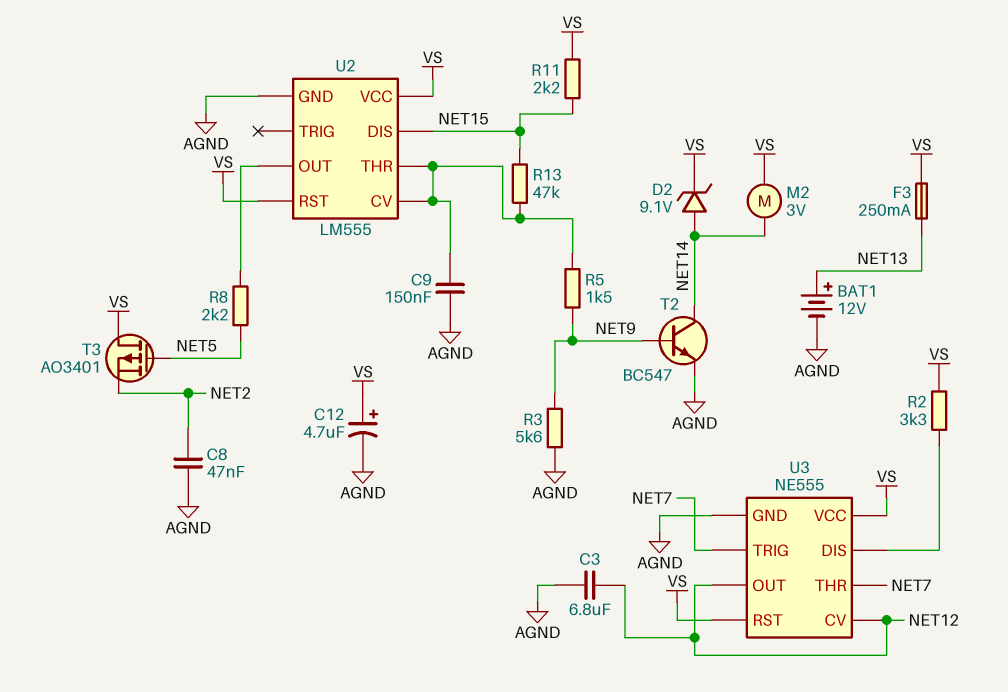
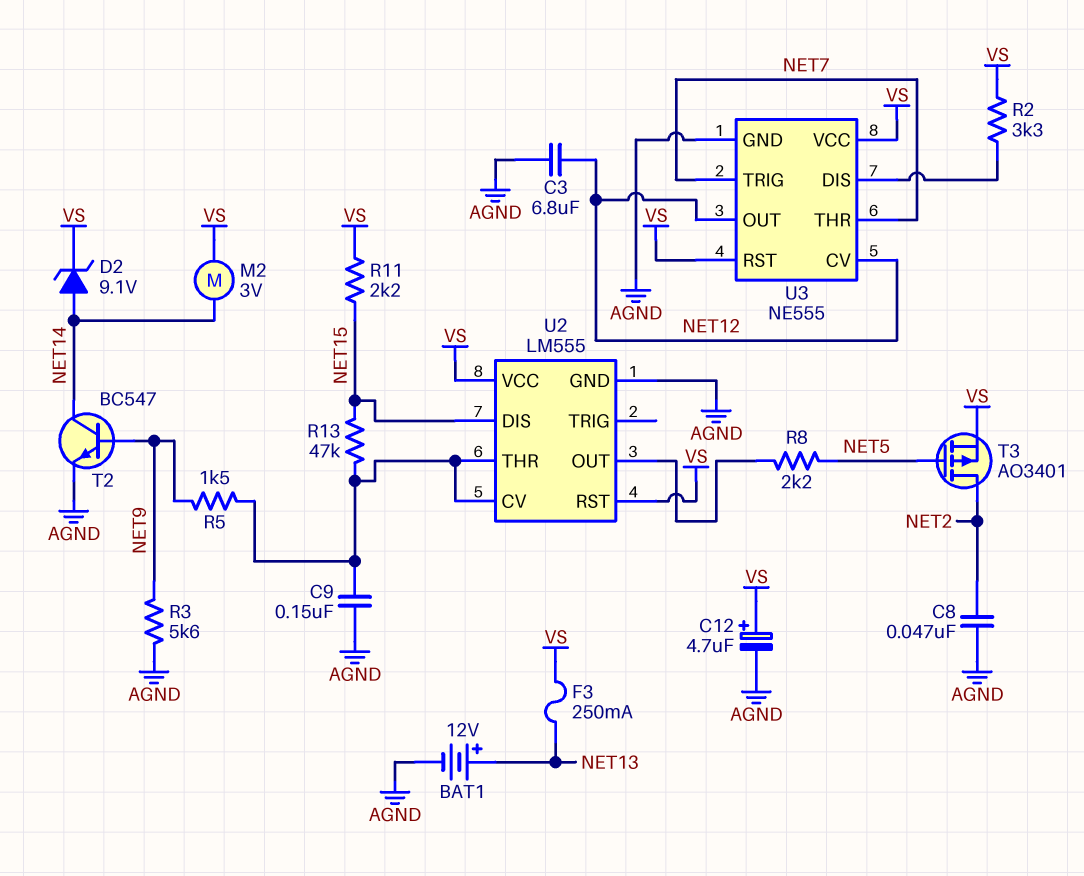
T3: PMOS AO3401 (G NET5, D VS, S NET2) -> PMOS AO3401 (G NET5, D NET2, S VS)

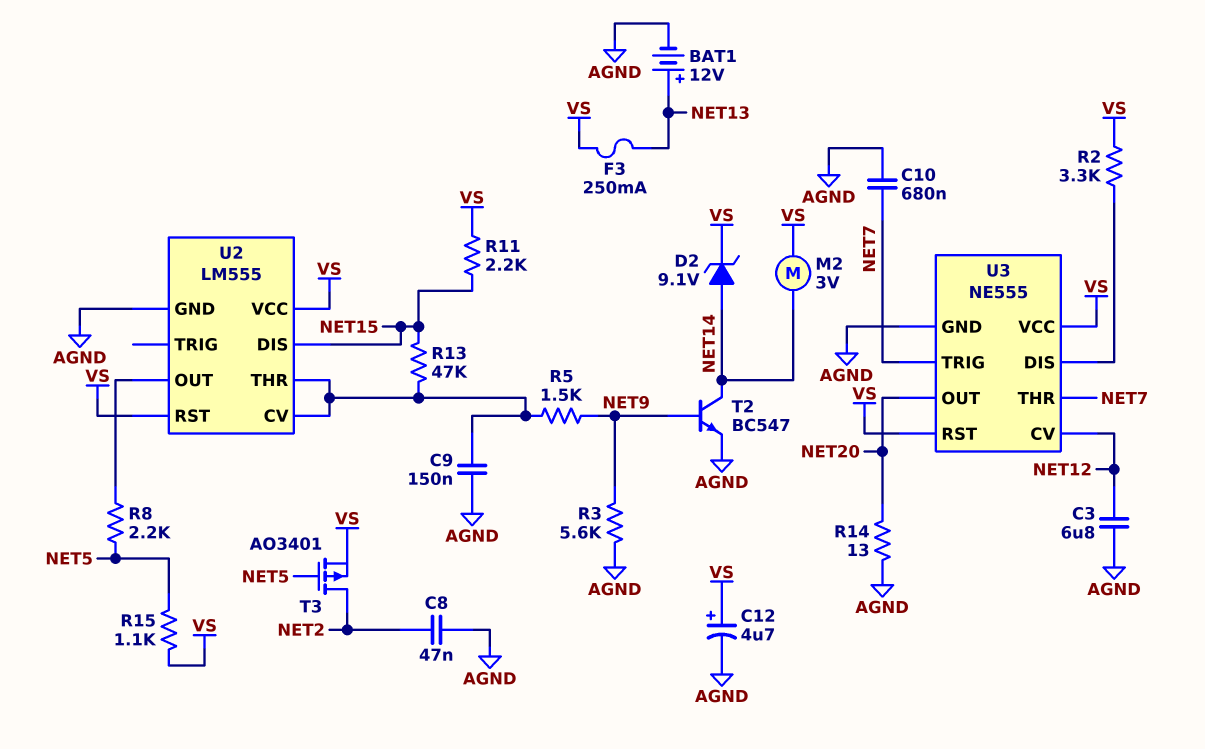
C10: none -> 680nF (AGND, NET7)
R14: none -> 13 (AGND, NET20)
R15: none -> 1.1k (NET5, VS)
U3 pin OUT: NET12 -> NET20

